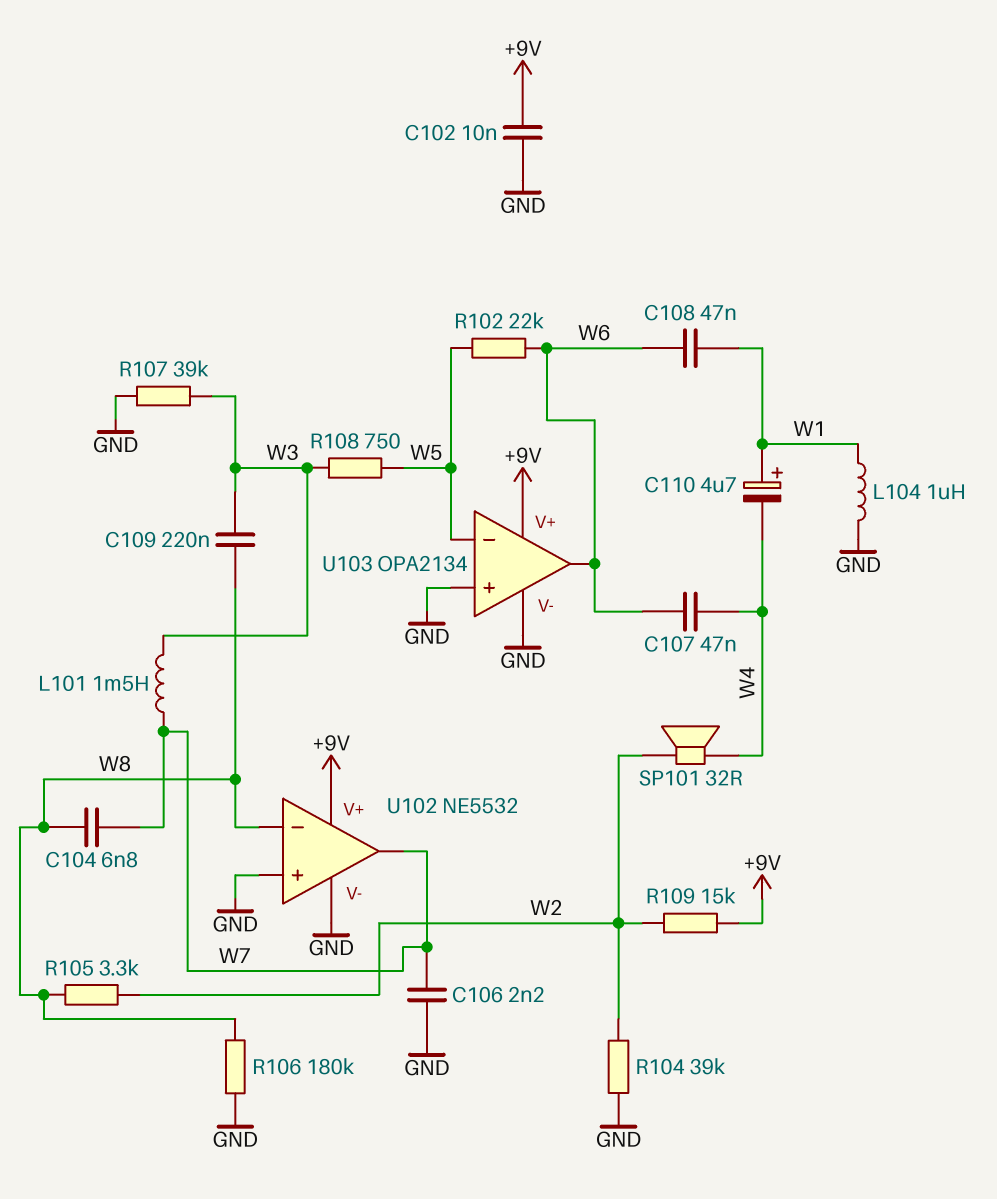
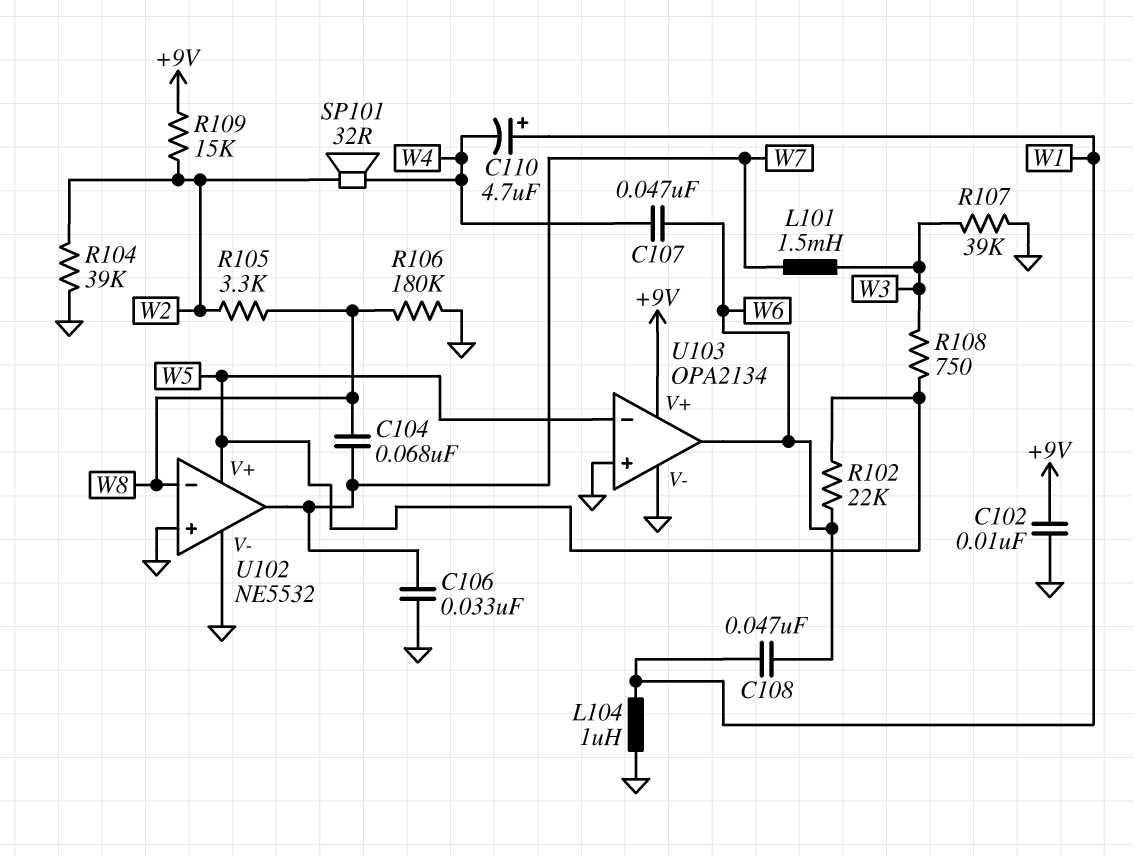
C104: 6.8nF (W7, W8) -> 68nF (W7, W8)
C106: 2.2nF (GND, W7) -> 33nF (GND, W7)
C109: 220nF (W3, W8) -> none
U102 pin V+: +9V -> W5

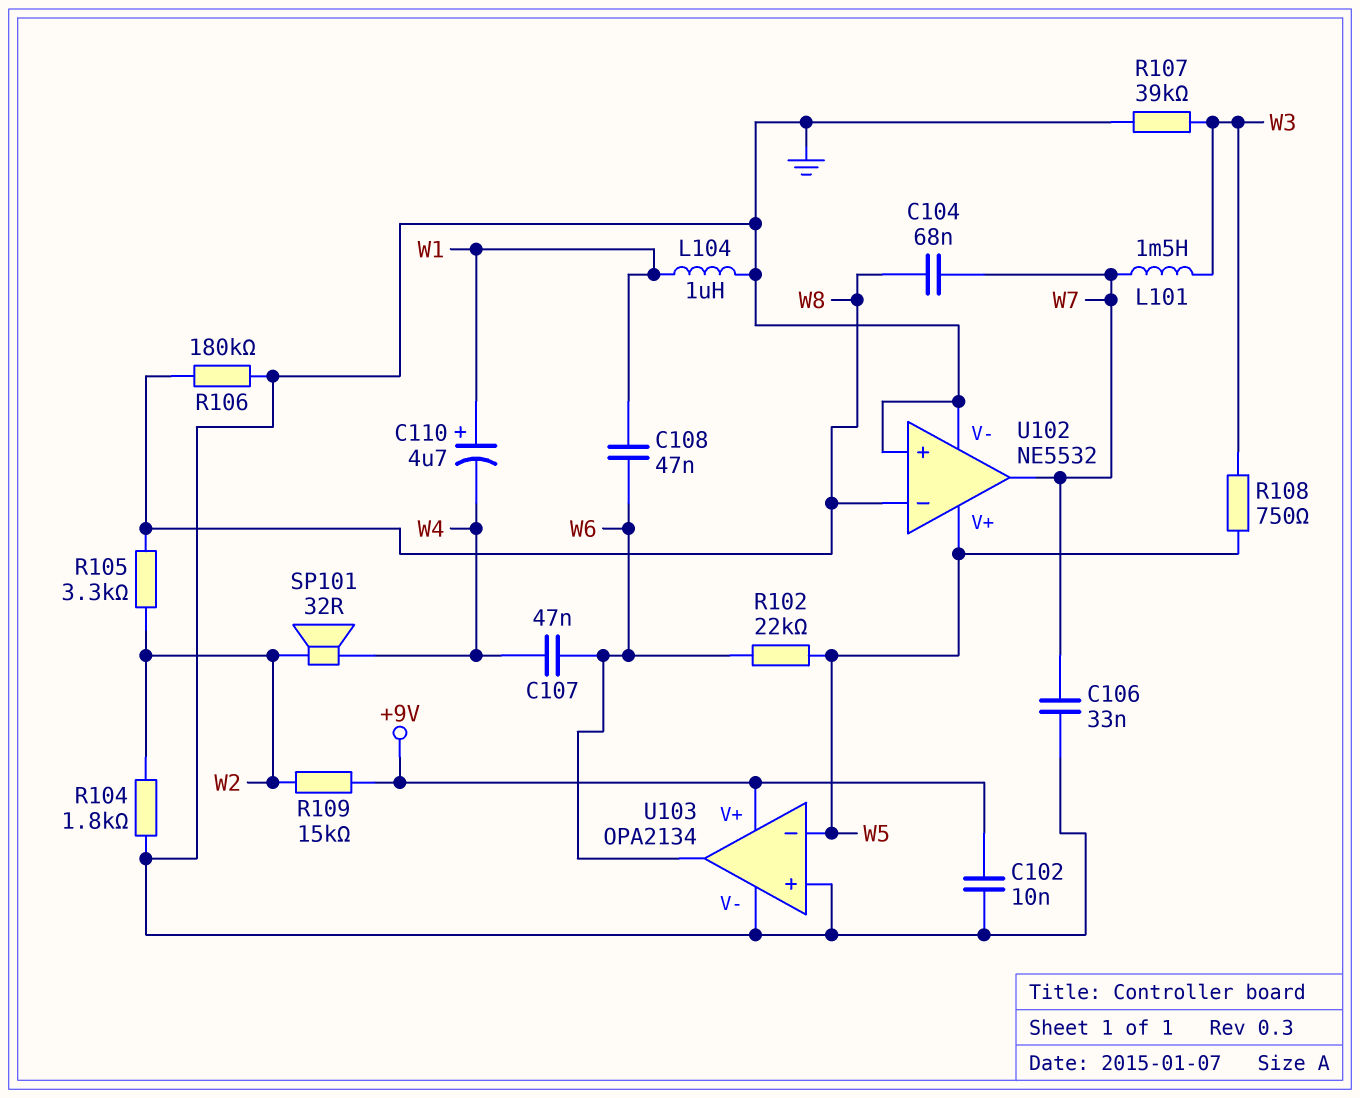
R104: 39k (GND, W2) -> 1.8k (GND, W2)

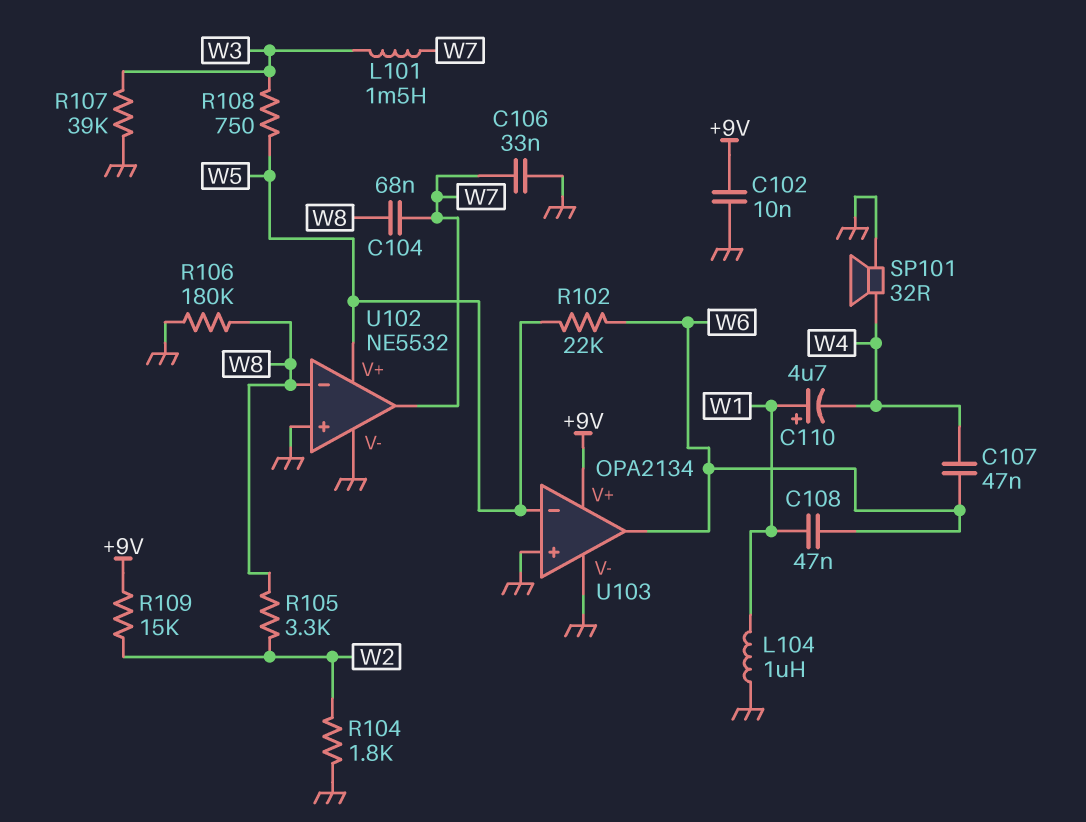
SP101: speaker 32R (W2, W4) -> speaker 32R (GND, W4)

